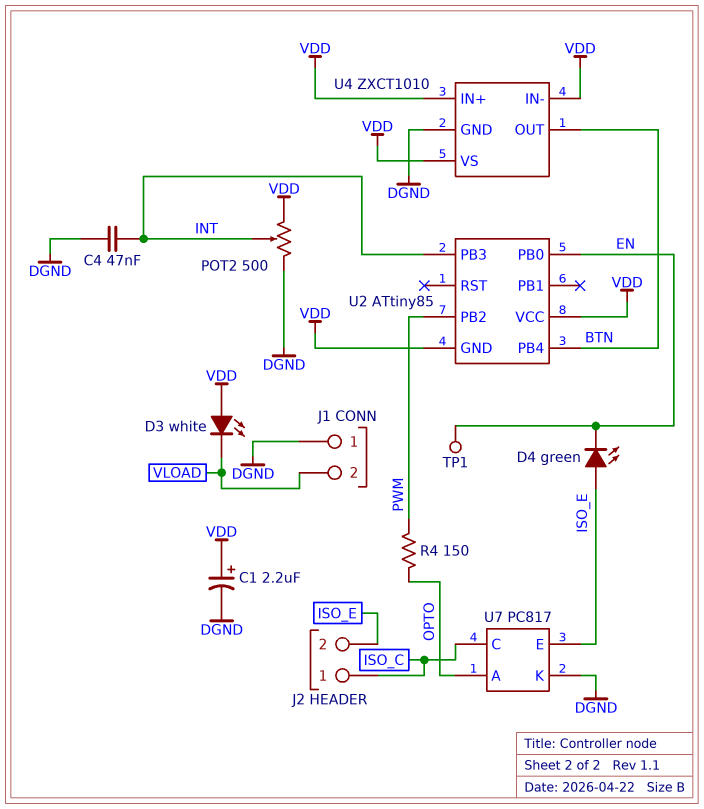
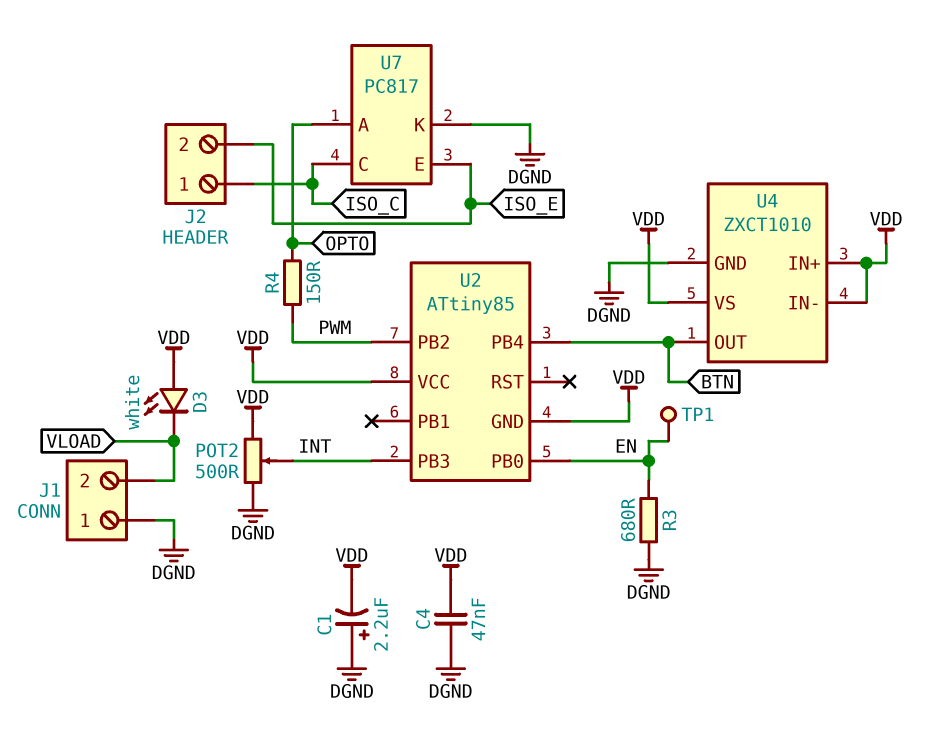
C1: 2.2uF (plus VDD, minus DGND) -> 2.2uF (plus DGND, minus VDD)
C4: 47nF (DGND, INT) -> 47nF (DGND, VDD)
D4: LED green (A ISO_E, K EN) -> none
R3: none -> 680 (DGND, EN)

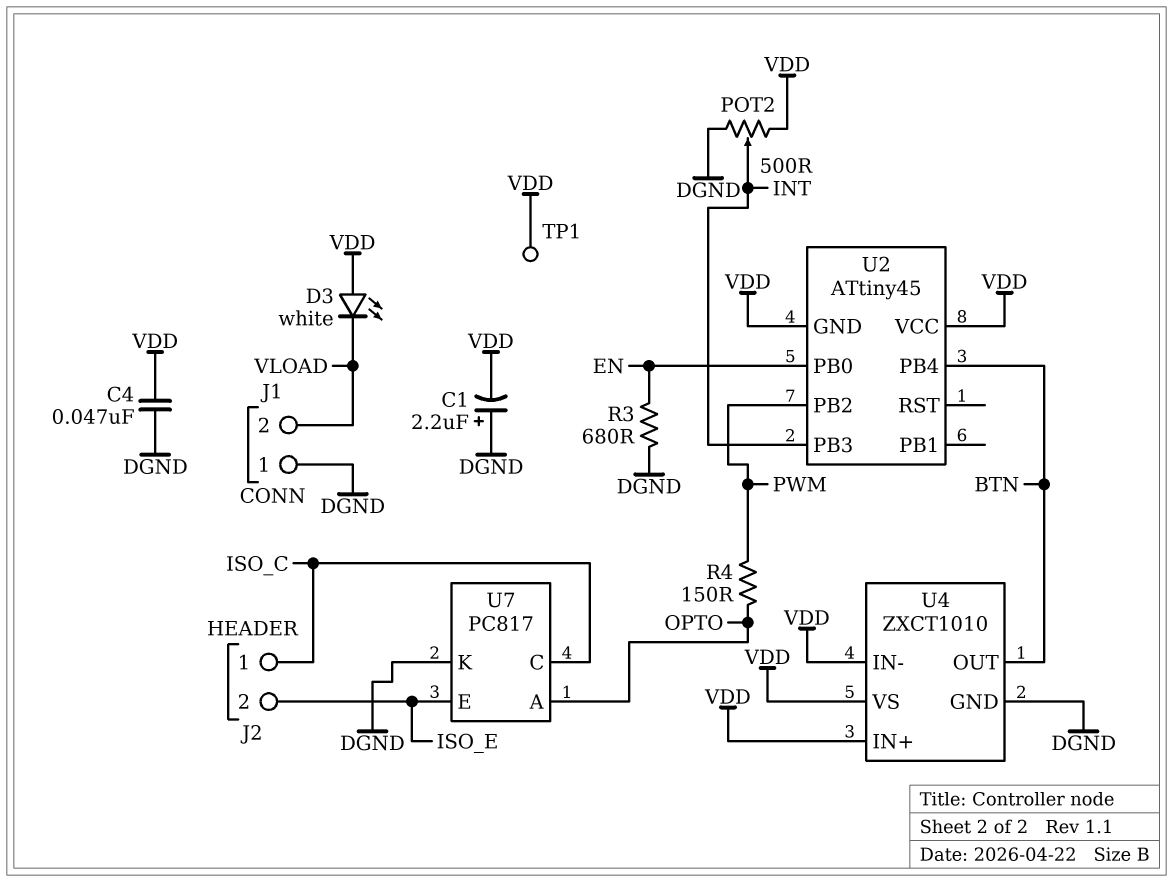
TP1: test point (EN) -> test point (VDD)
U2: ATtiny85 -> ATtiny45

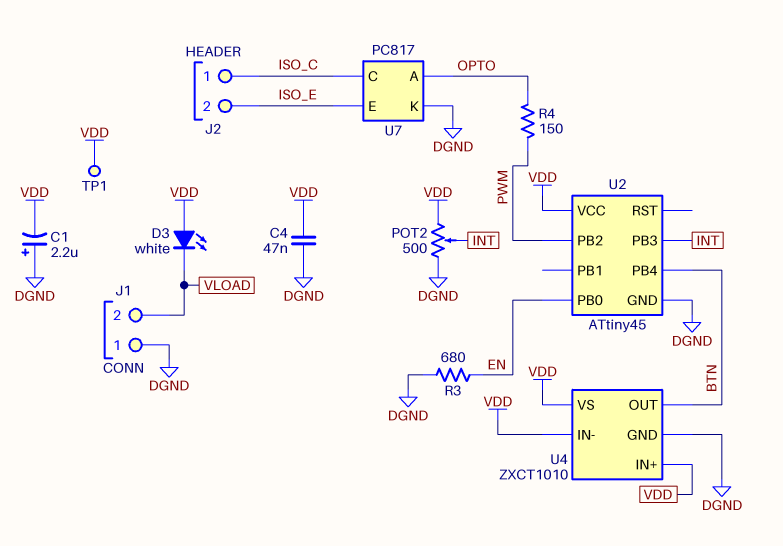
U2 pin GND: VDD -> DGND

